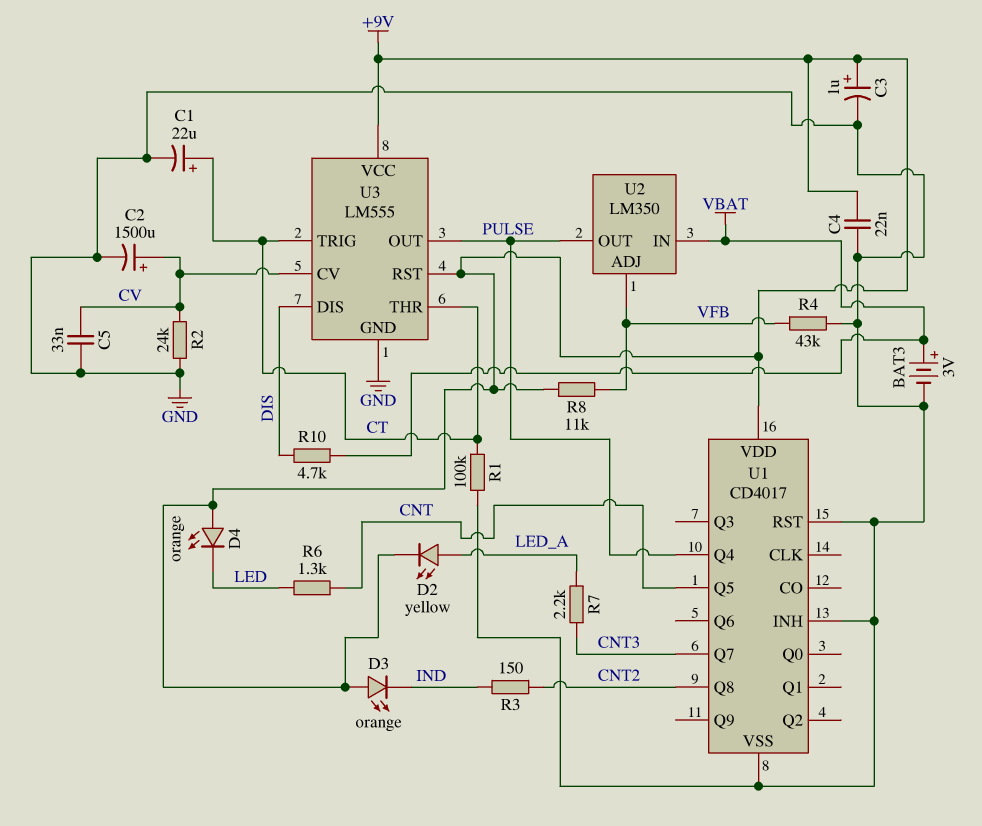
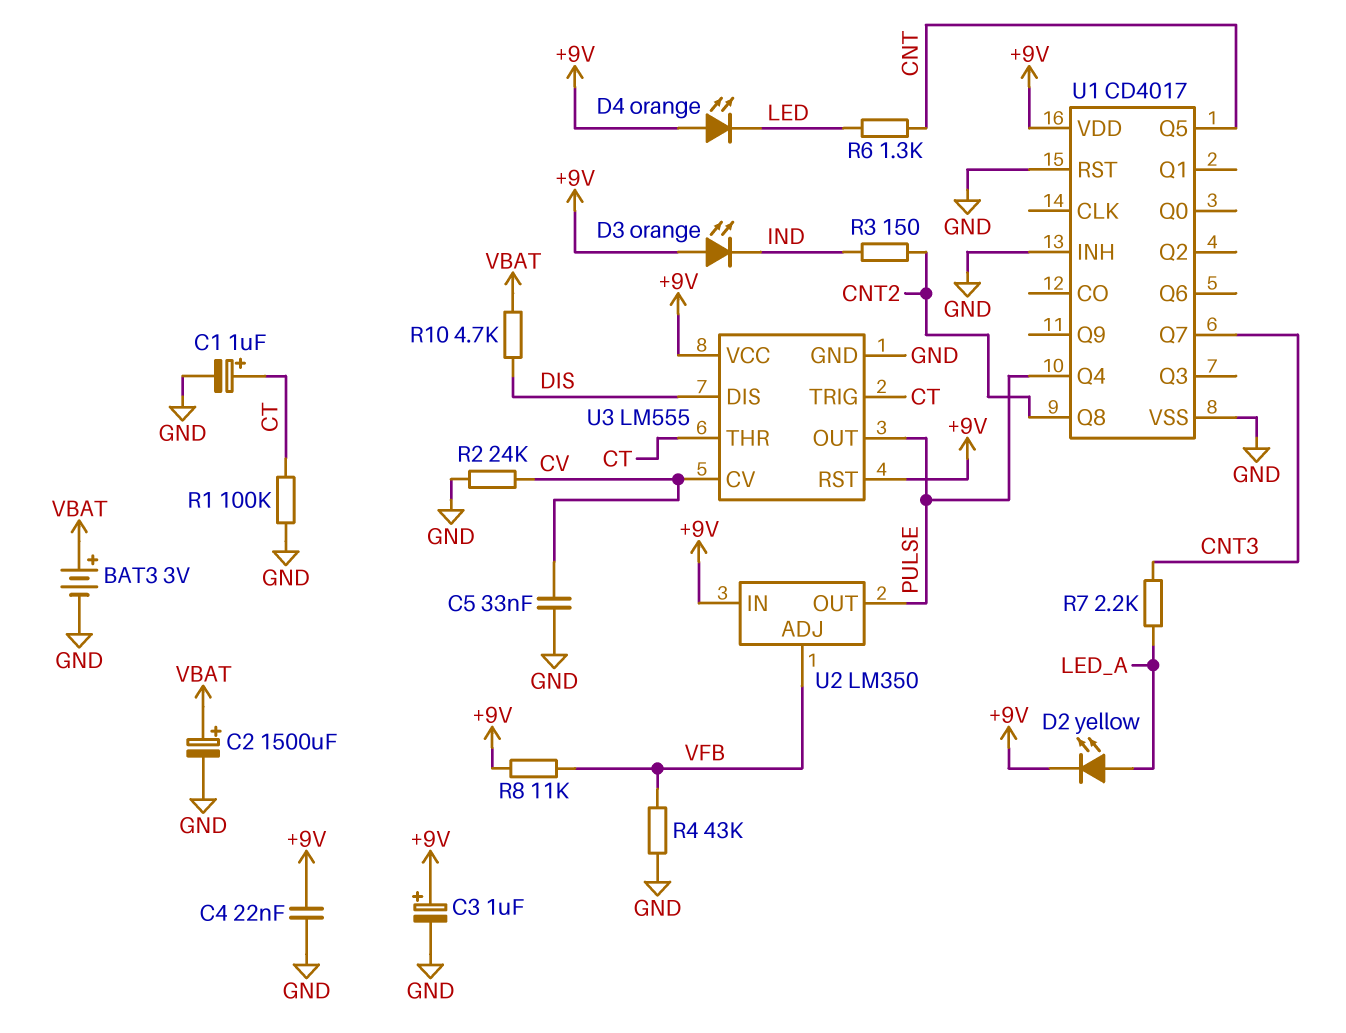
C1: 22uF (plus CT, minus GND) -> 1uF (plus CT, minus GND)
C2: 1500uF (plus CV, minus GND) -> 1500uF (plus VBAT, minus GND)
U2 pin IN: VBAT -> +9V

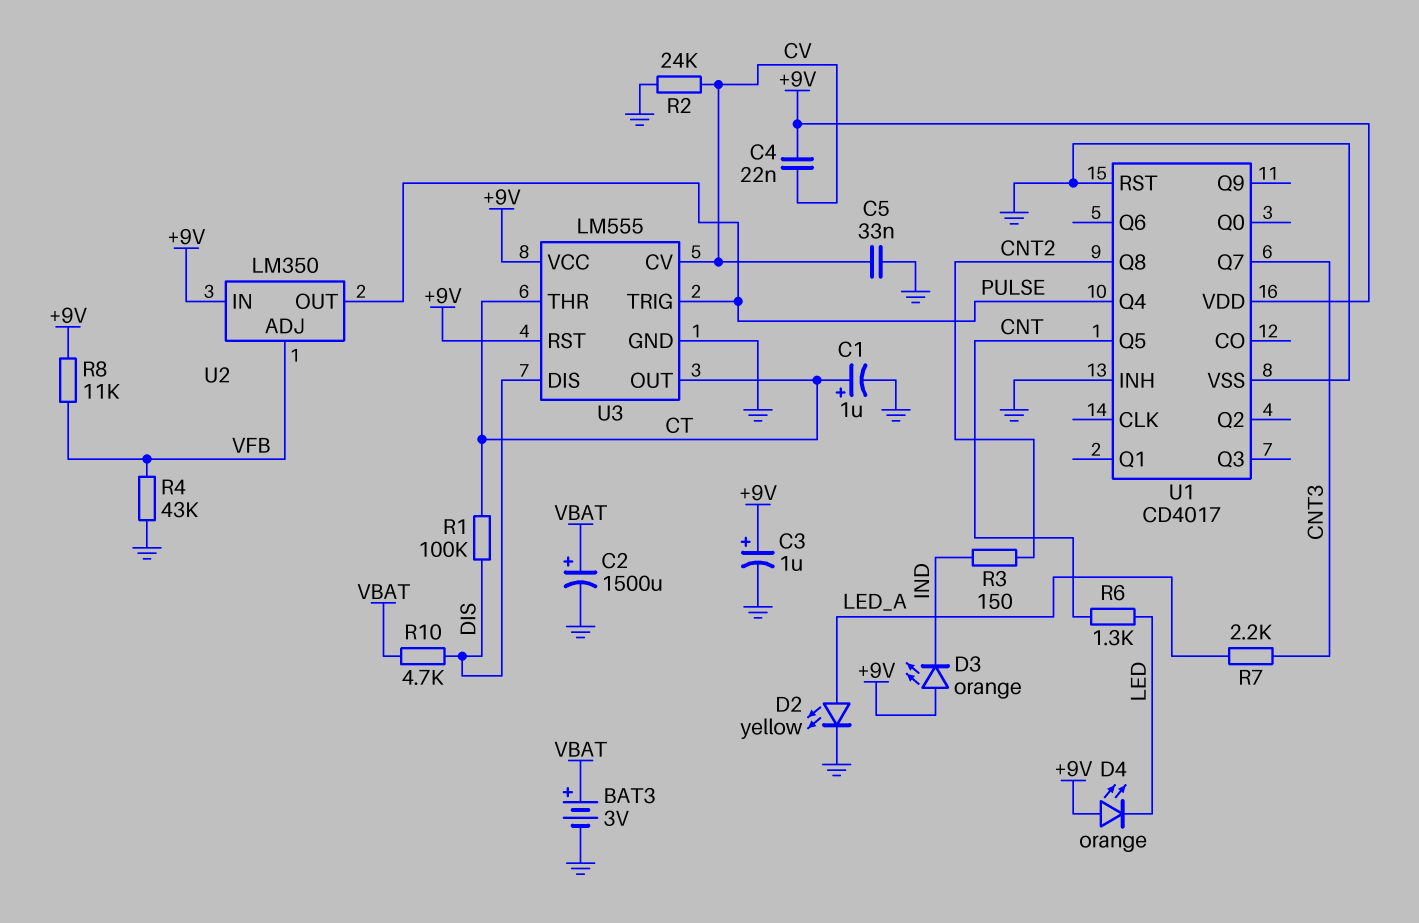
C4: 22nF (+9V, GND) -> 22nF (+9V, CV)
D2: LED yellow (A LED_A, K +9V) -> LED yellow (A LED_A, K GND)
R1: 100k (CT, GND) -> 100k (CT, DIS)
U3 pin OUT: PULSE -> CT
U3 pin TRIG: CT -> PULSE

